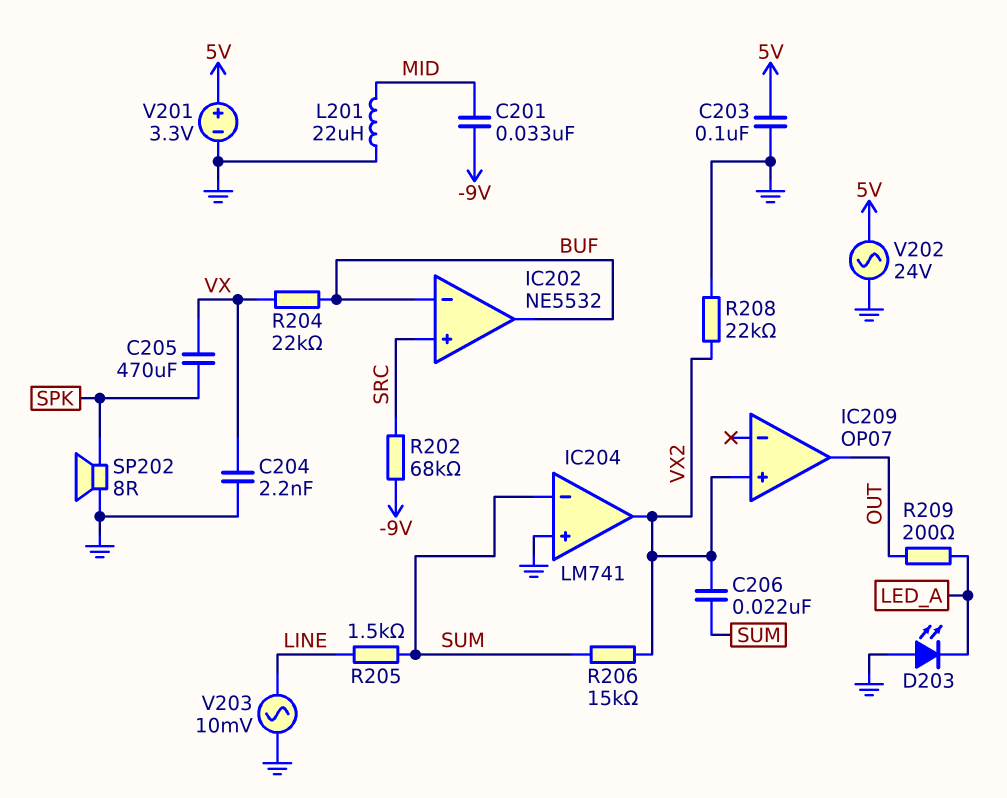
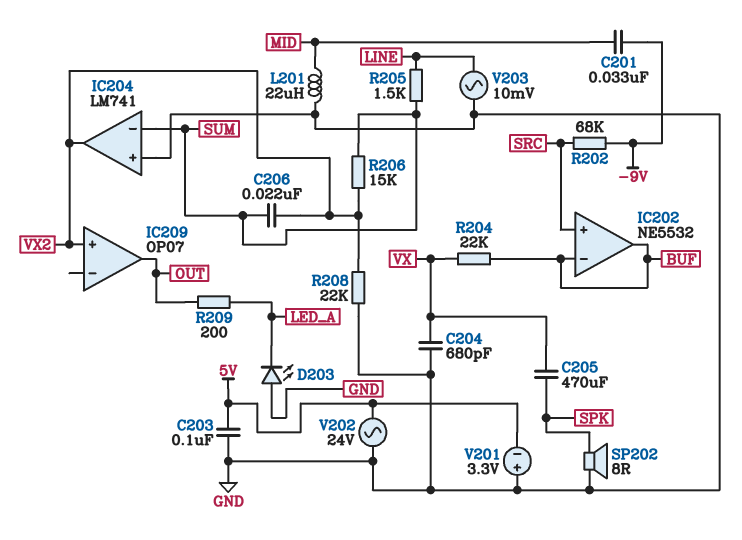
C204: 2.2nF (GND, VX) -> 680pF (GND, VX)
V201: 3.3V (plus 5V, minus GND) -> 3.3V (plus GND, minus 5V)

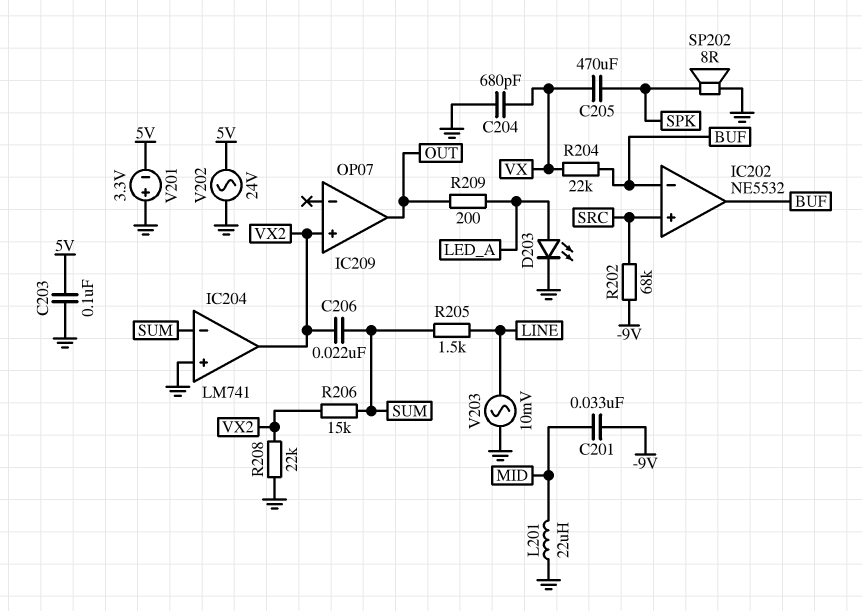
D203: LED (A GND, K LED_A) -> LED (A LED_A, K GND)

